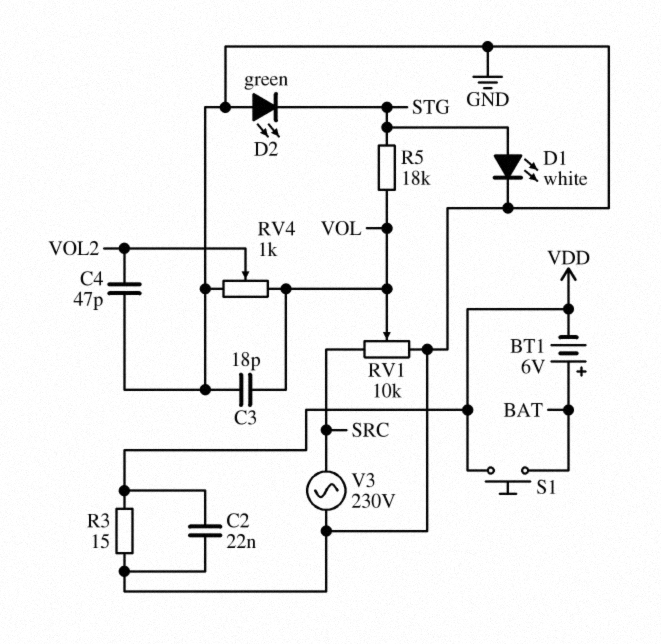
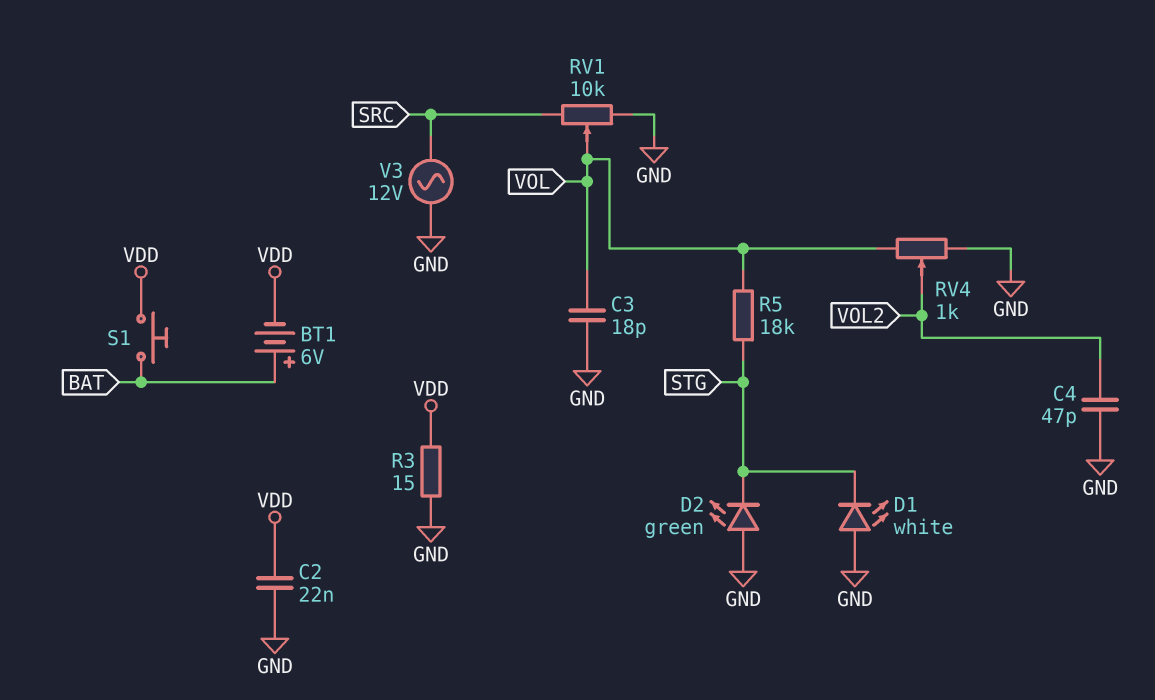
D1: LED white (A STG, K GND) -> LED white (A GND, K STG)
V3: AC 230V (GND, SRC) -> AC 12V (GND, SRC)

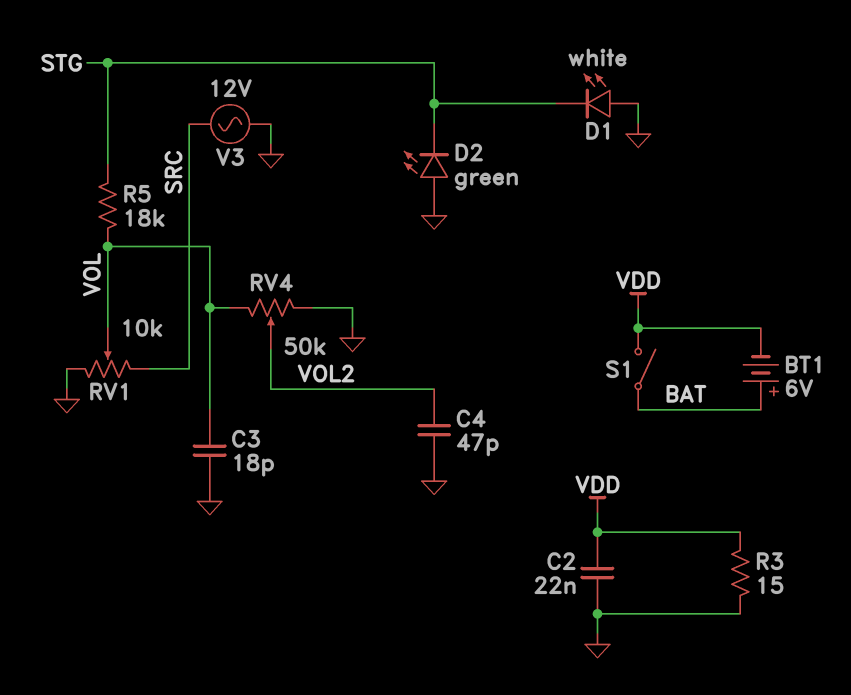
RV4: 1k (GND, VOL, wiper VOL2) -> 50k (GND, VOL, wiper VOL2)
S1: button (BAT, VDD) -> switch (BAT, VDD)

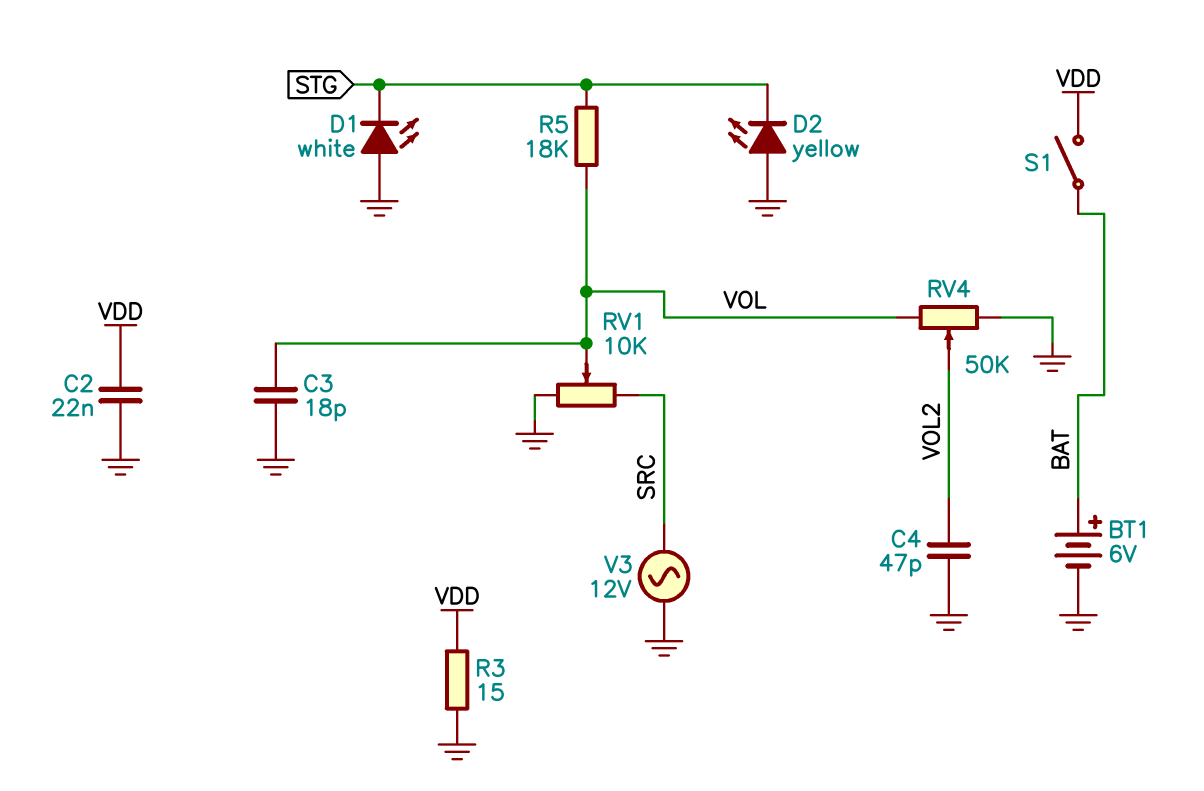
BT1: 6V (plus BAT, minus VDD) -> 6V (plus BAT, minus GND)
D2: LED green (A GND, K STG) -> LED yellow (A GND, K STG)

